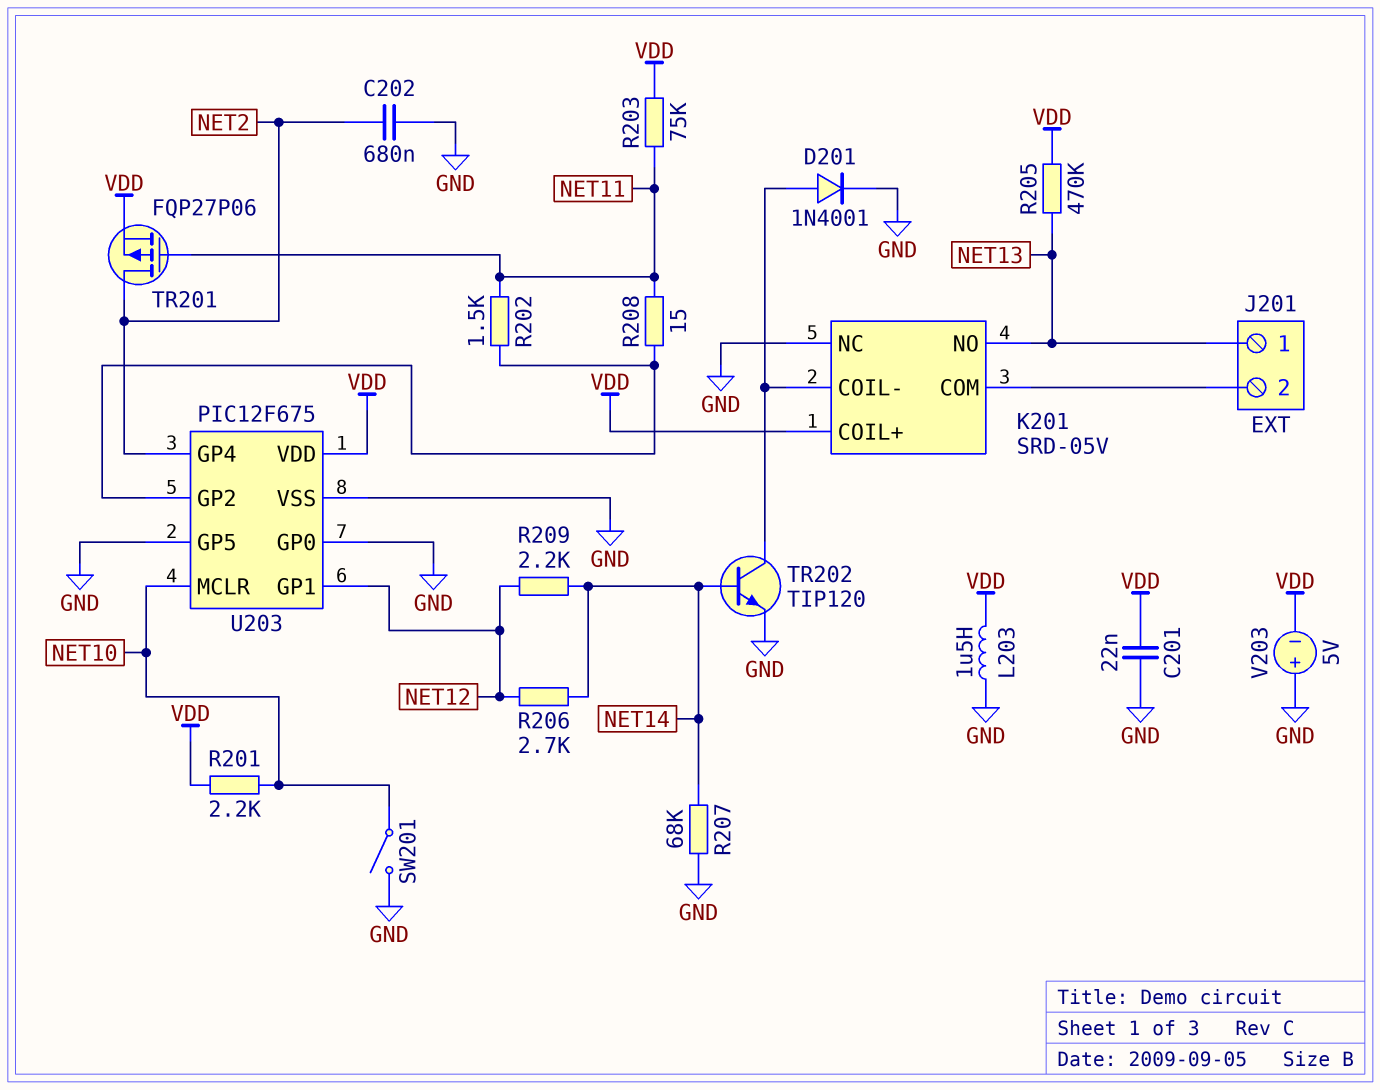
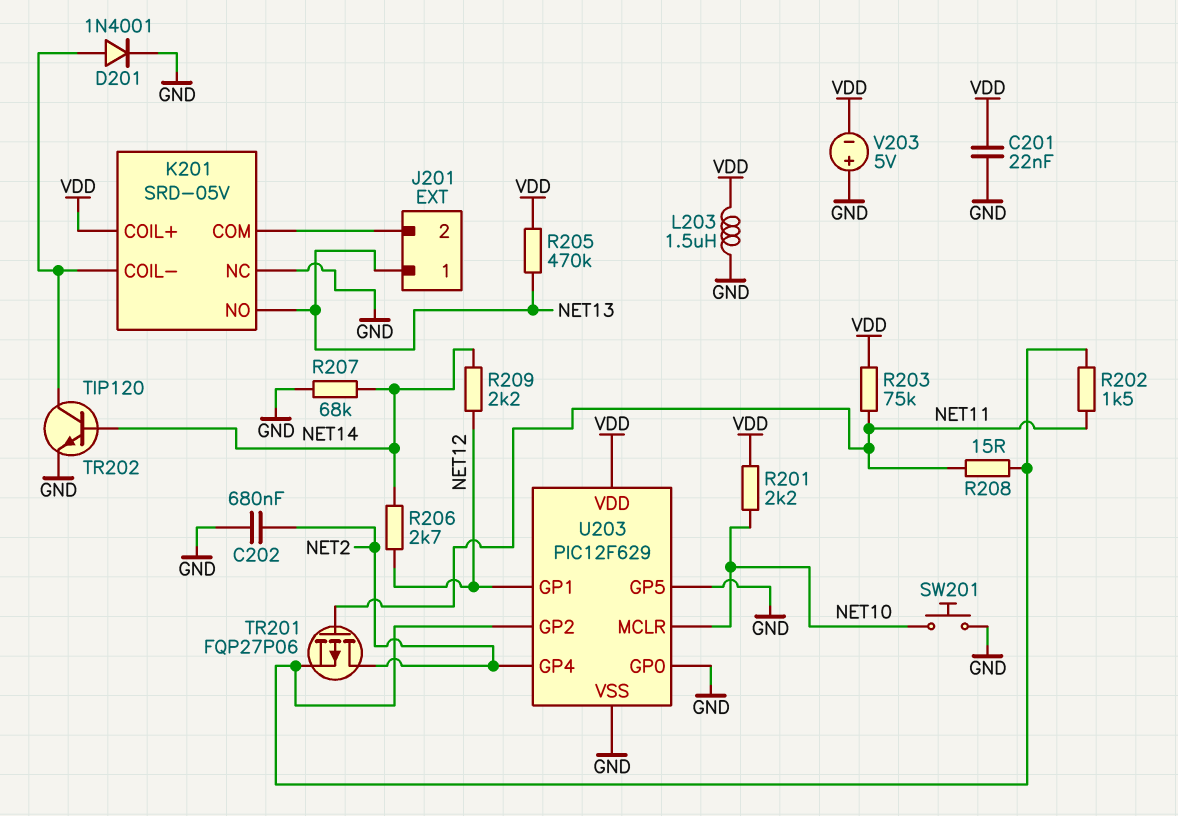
SW201: switch (GND, NET10) -> button (GND, NET10)
TR201: PMOS FQP27P06 (G NET11, D NET2, S VDD) -> PMOS FQP27P06 (G NET11, D NET2, S U203/GP2)
U203: PIC12F675 -> PIC12F629

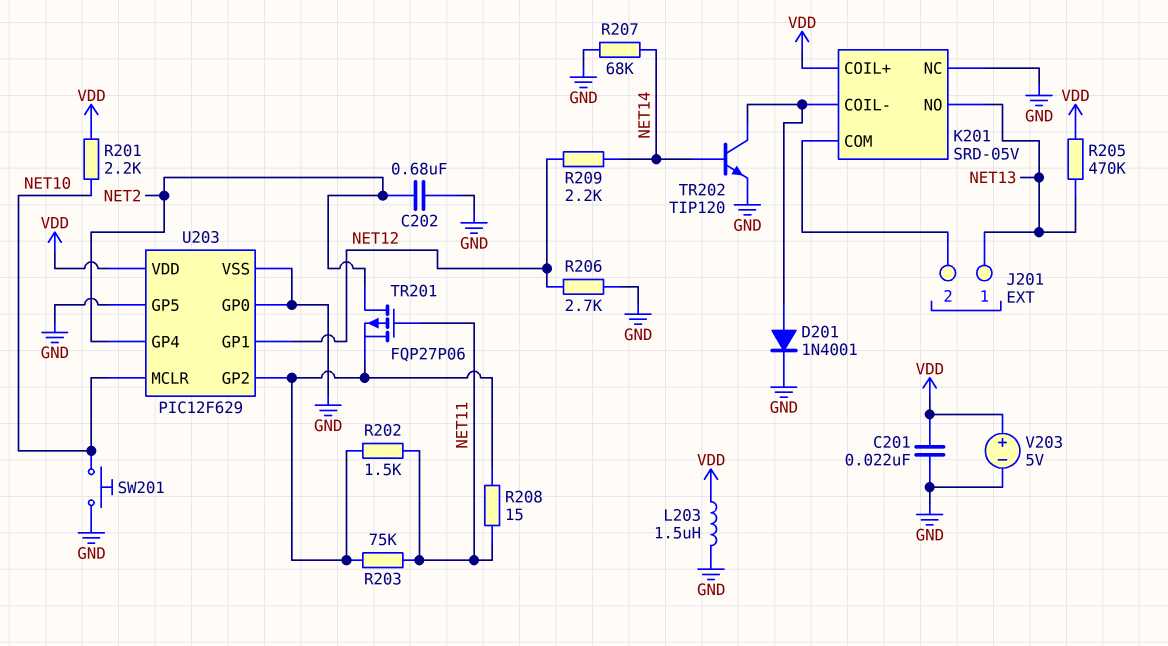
R203: 75k (NET11, VDD) -> 75k (NET11, U203/GP2)
R206: 2.7k (NET12, NET14) -> 2.7k (GND, NET12)
V203: 5V (plus GND, minus VDD) -> 5V (plus VDD, minus GND)

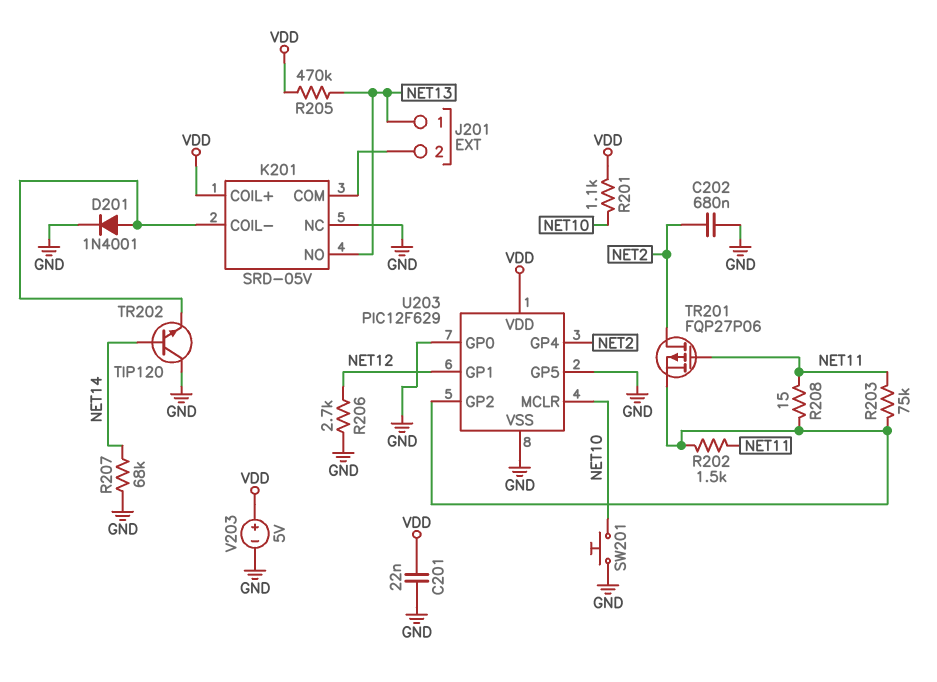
L203: 1.5uH (GND, VDD) -> none
R201: 2.2k (NET10, VDD) -> 1.1k (NET10, VDD)
R209: 2.2k (NET12, NET14) -> none
TR202: NPN TIP120 (B NET14, C K201/COIL-, E GND) -> NPN TIP120 (B NET14, C GND, E K201/COIL-)

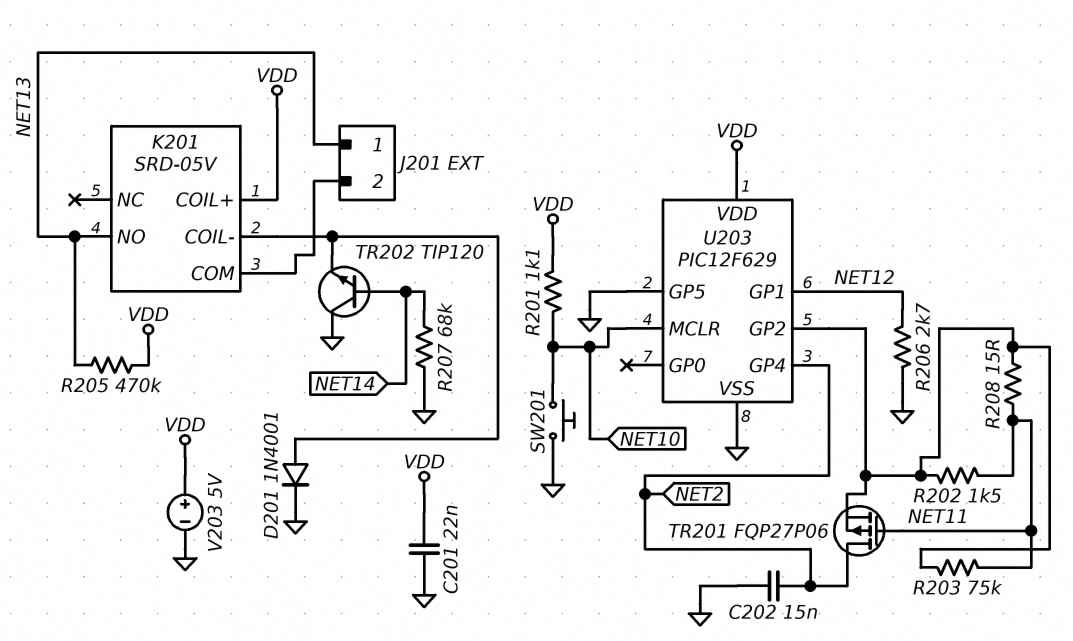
C202: 680nF (GND, NET2) -> 15nF (GND, NET2)
K201 pin NC: GND -> none
U203 pin GP0: GND -> none

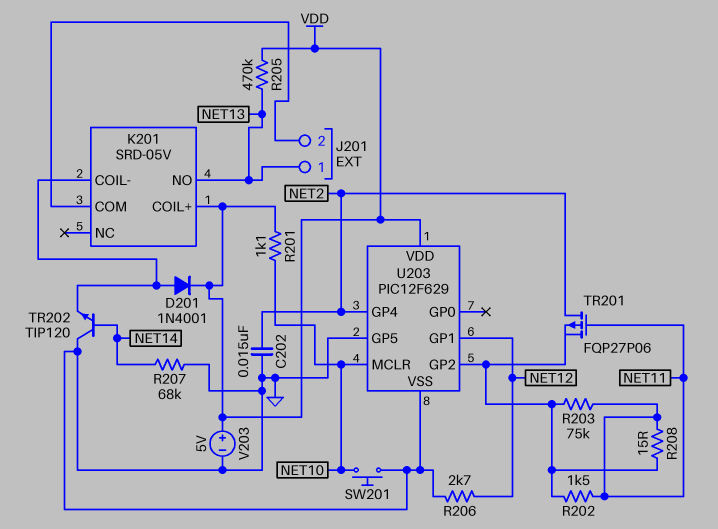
C201: 22nF (GND, VDD) -> none
D201: diode 1N4001 (A K201/COIL-, K GND) -> diode 1N4001 (A K201/COIL-, K VDD)

